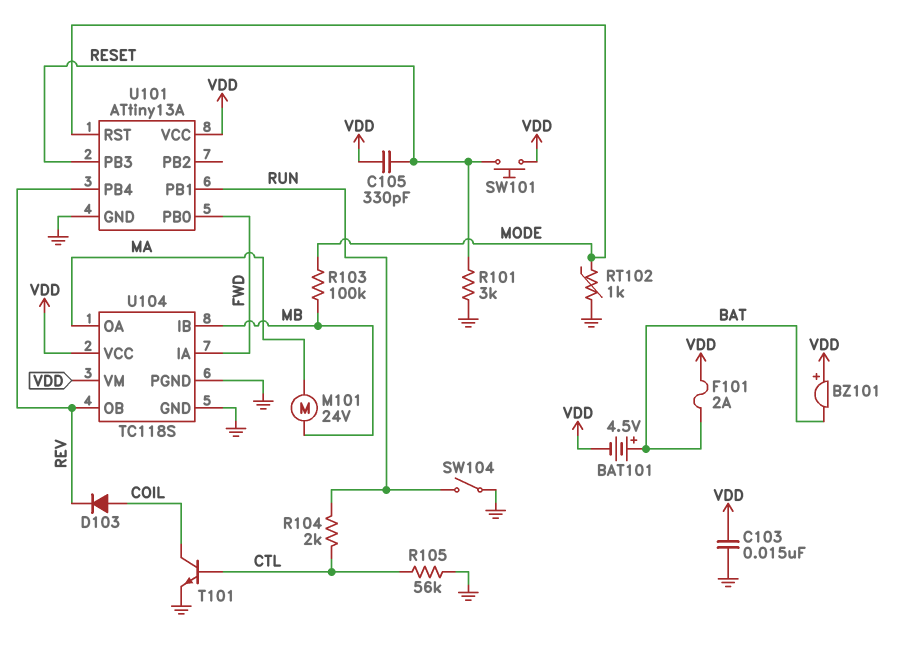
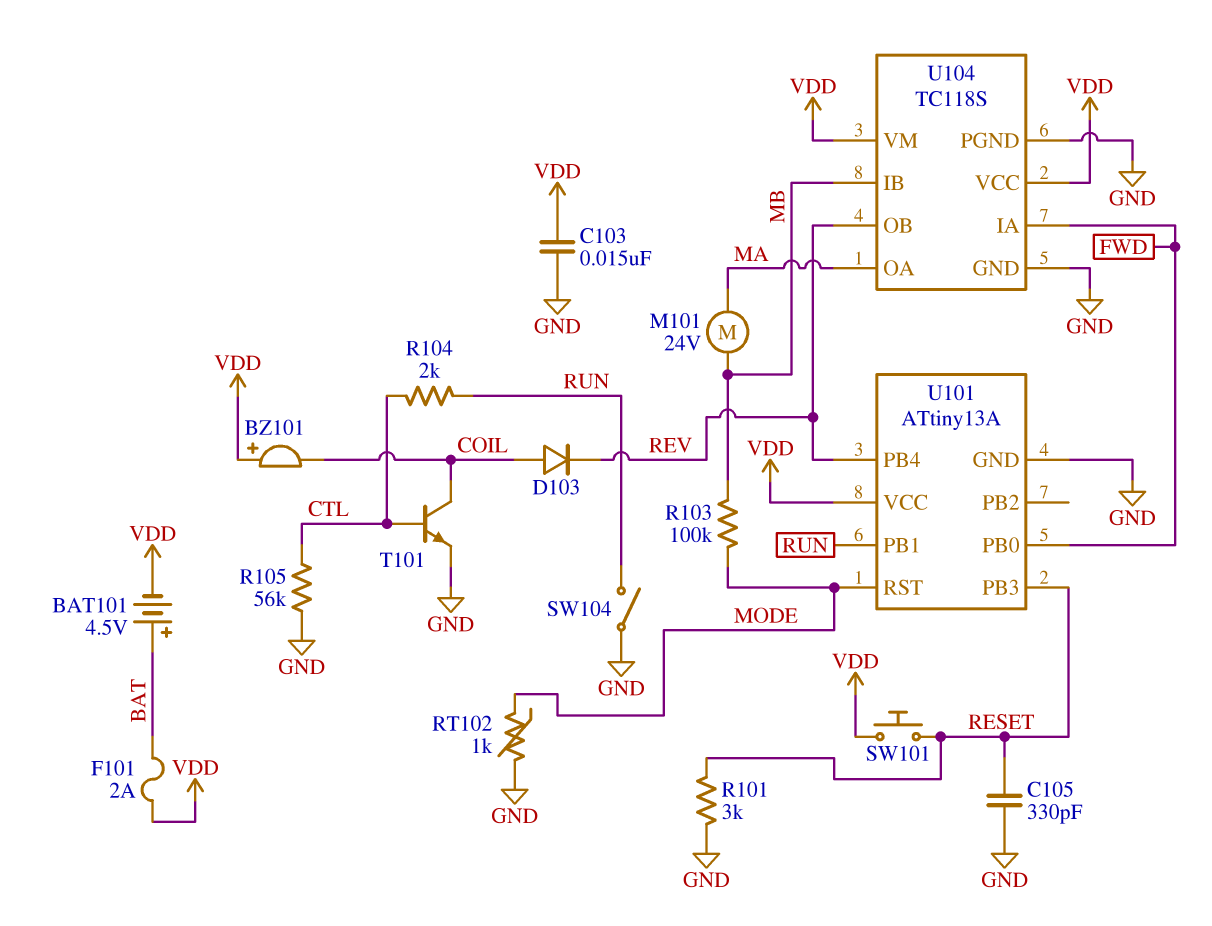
BZ101: buzzer (plus VDD, minus BAT) -> buzzer (plus VDD, minus COIL)
C105: 330pF (RESET, VDD) -> 330pF (GND, RESET)

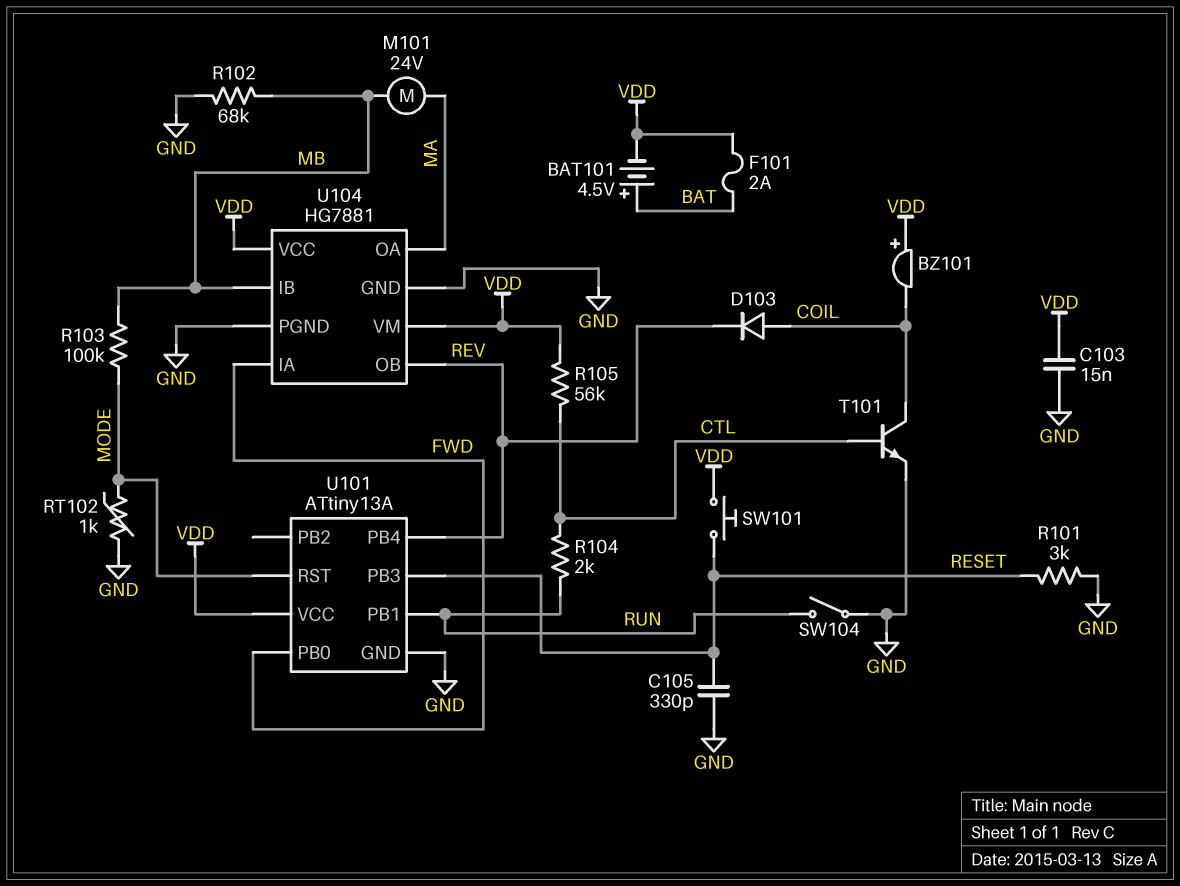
R102: none -> 68k (GND, MB)
R105: 56k (CTL, GND) -> 56k (CTL, VDD)
U104: TC118S -> HG7881

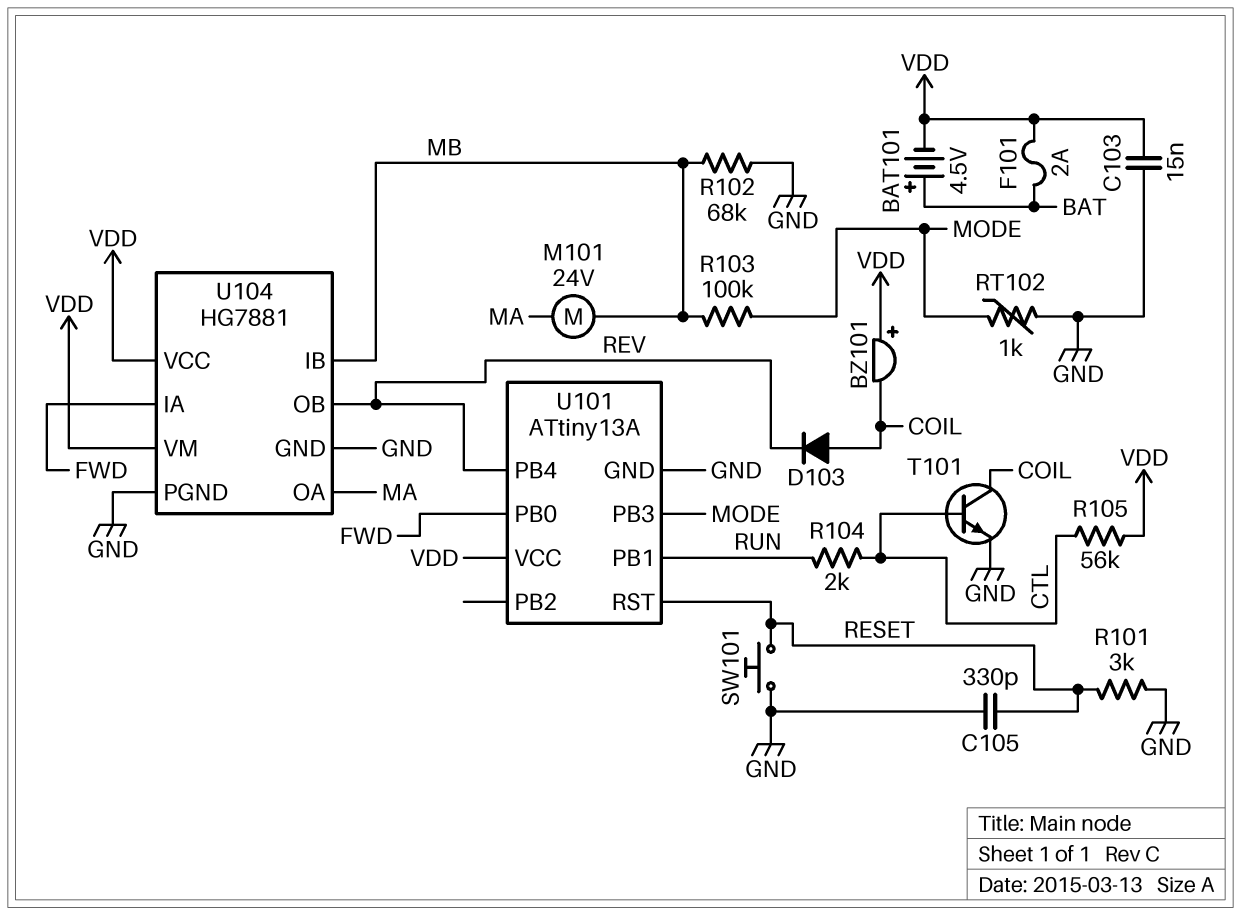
SW101: button (RESET, VDD) -> button (GND, RESET)
SW104: switch (GND, RUN) -> none
U101 pin PB3: RESET -> MODE
U101 pin RST: MODE -> RESET

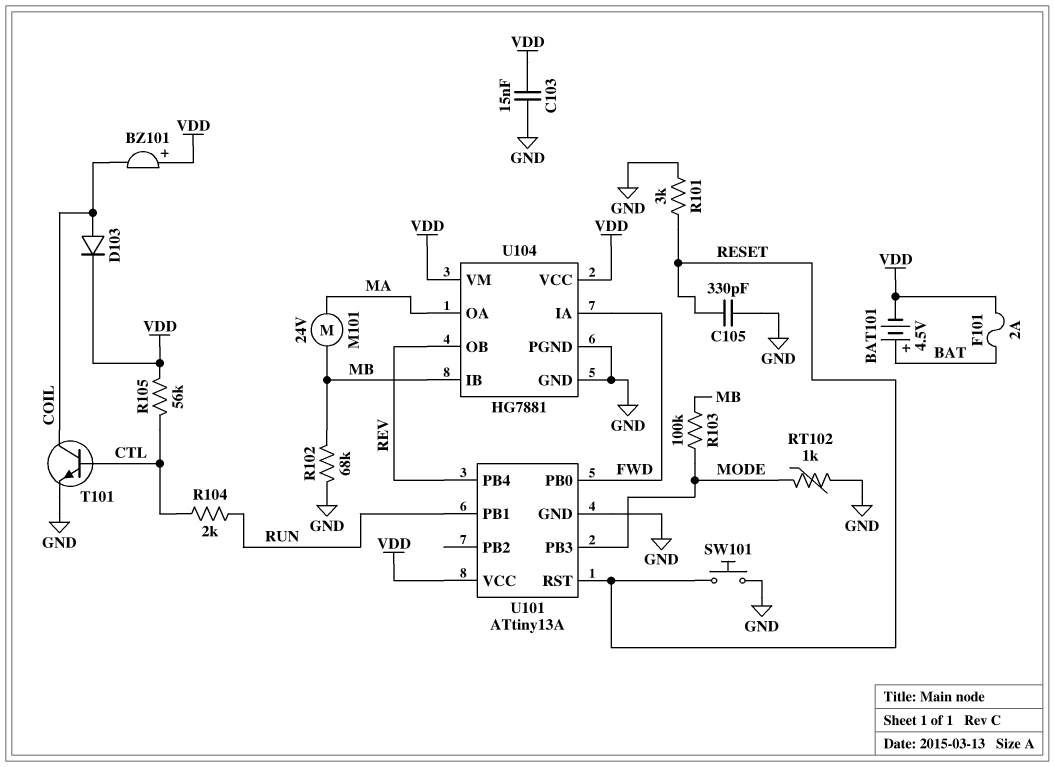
D103: diode (A COIL, K REV) -> diode (A COIL, K VDD)

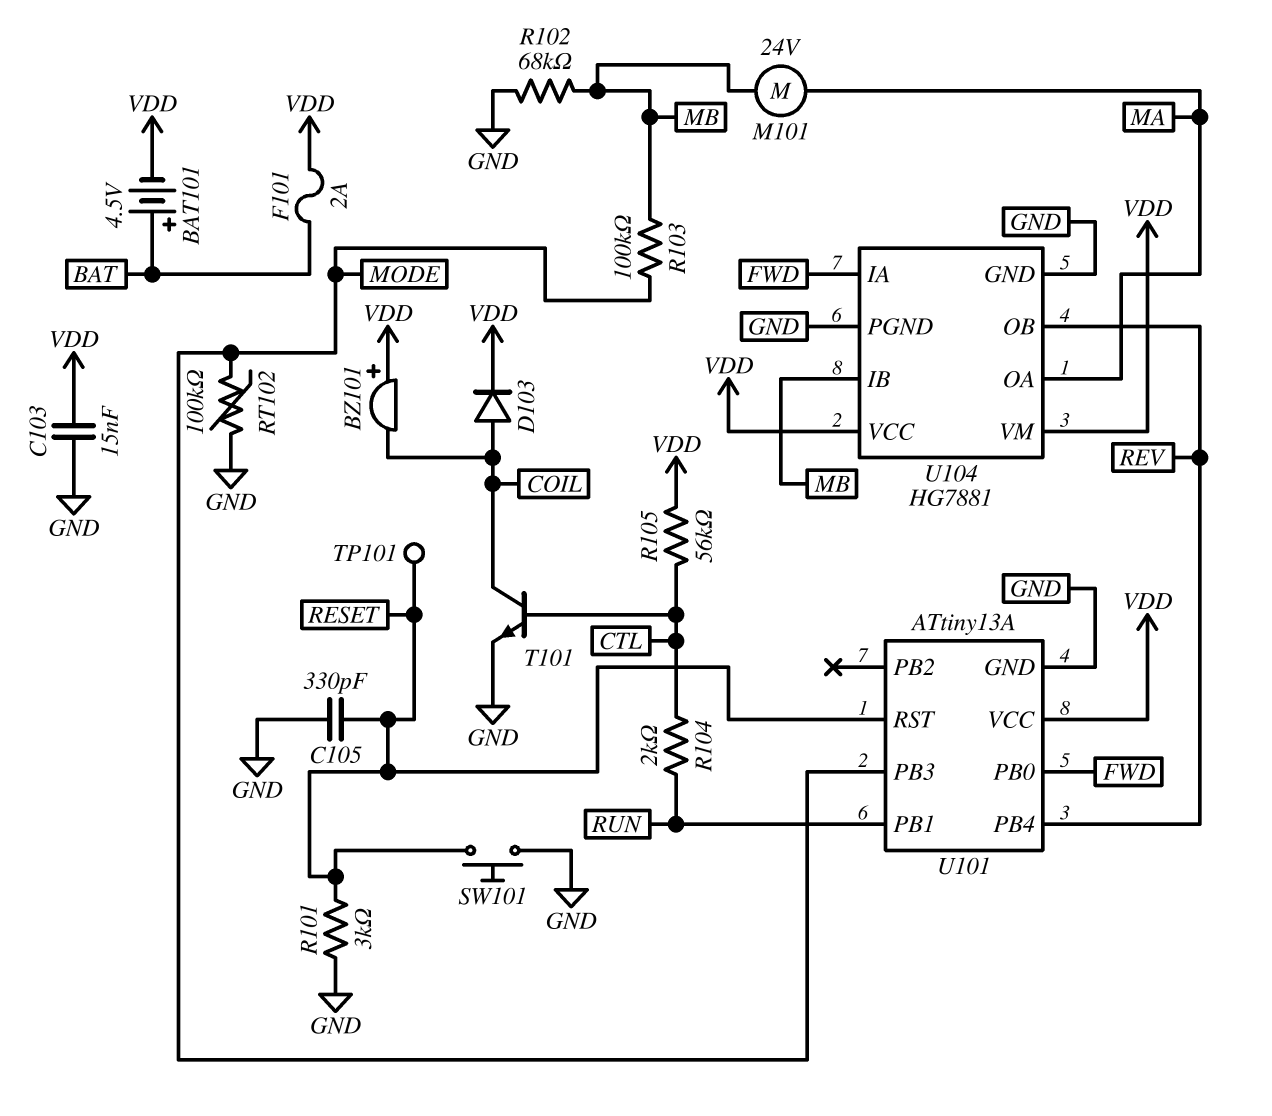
RT102: 1k (GND, MODE) -> 100k (GND, MODE)
TP101: none -> test point (RESET)

